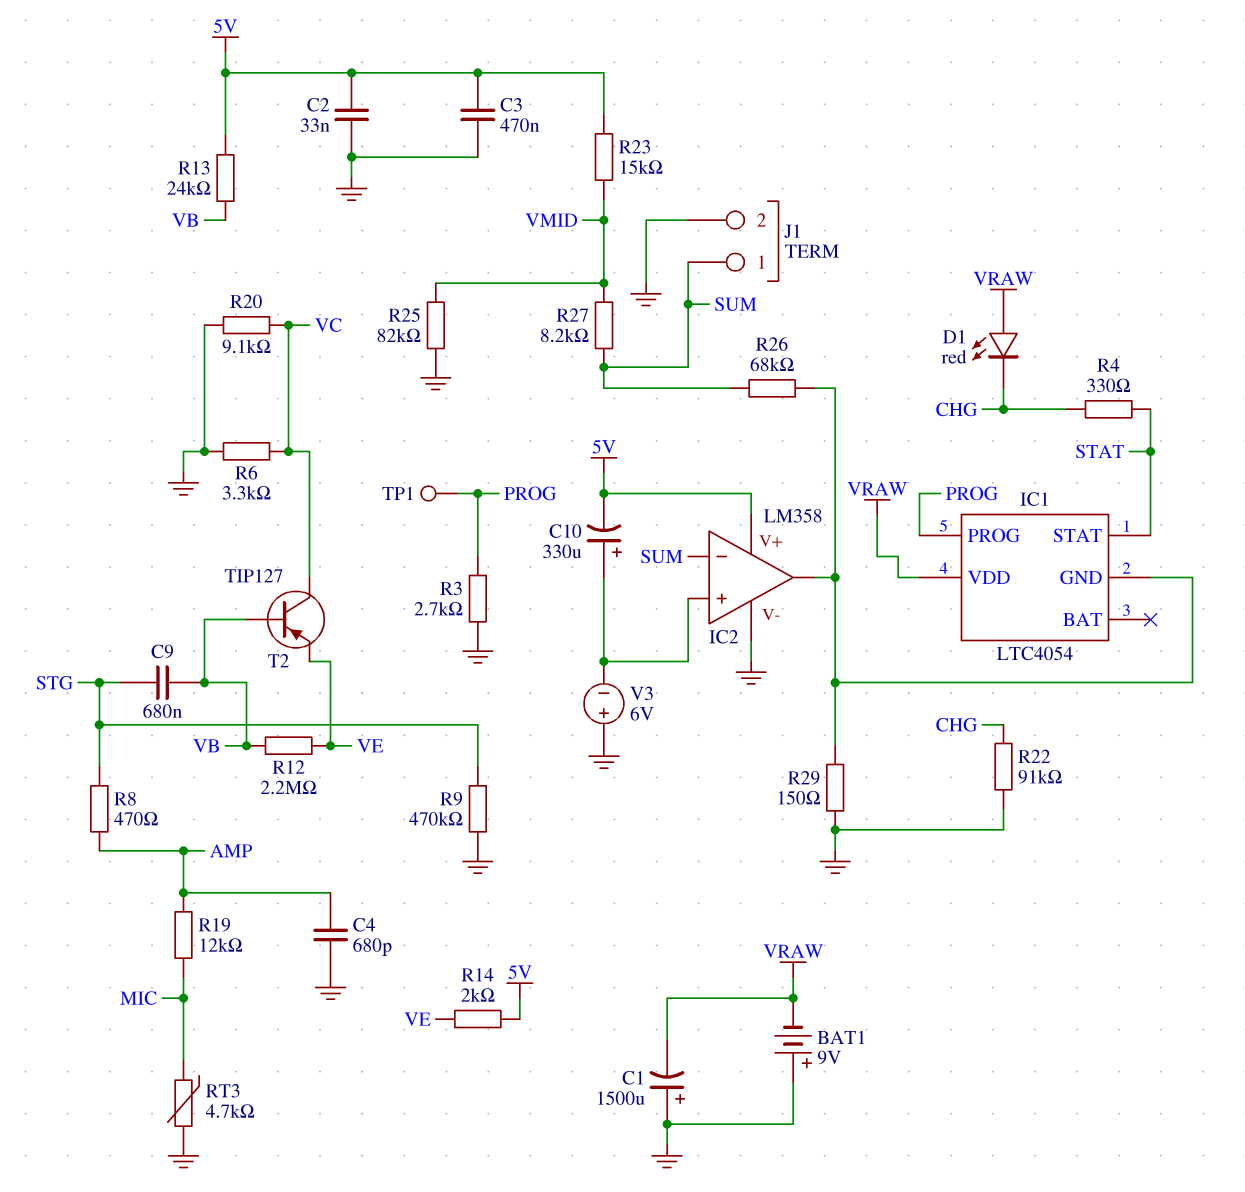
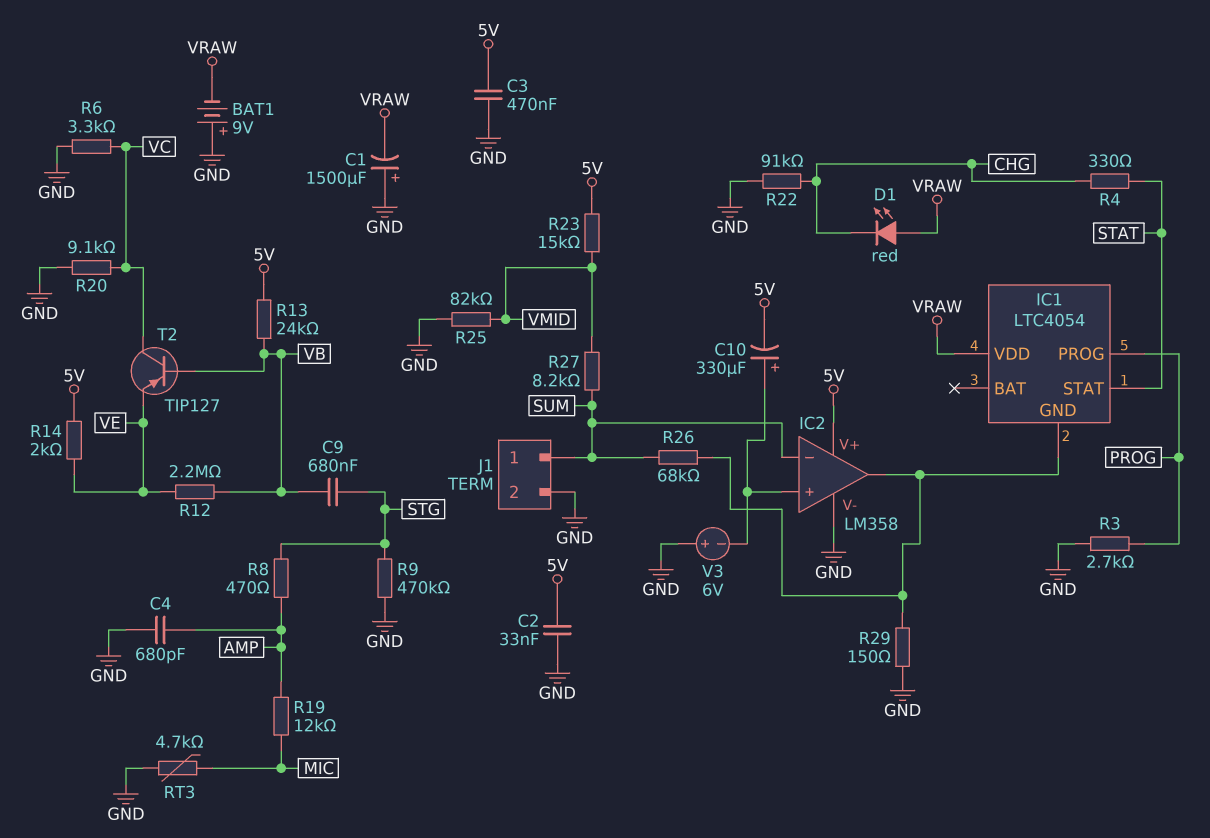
TP1: test point (PROG) -> none

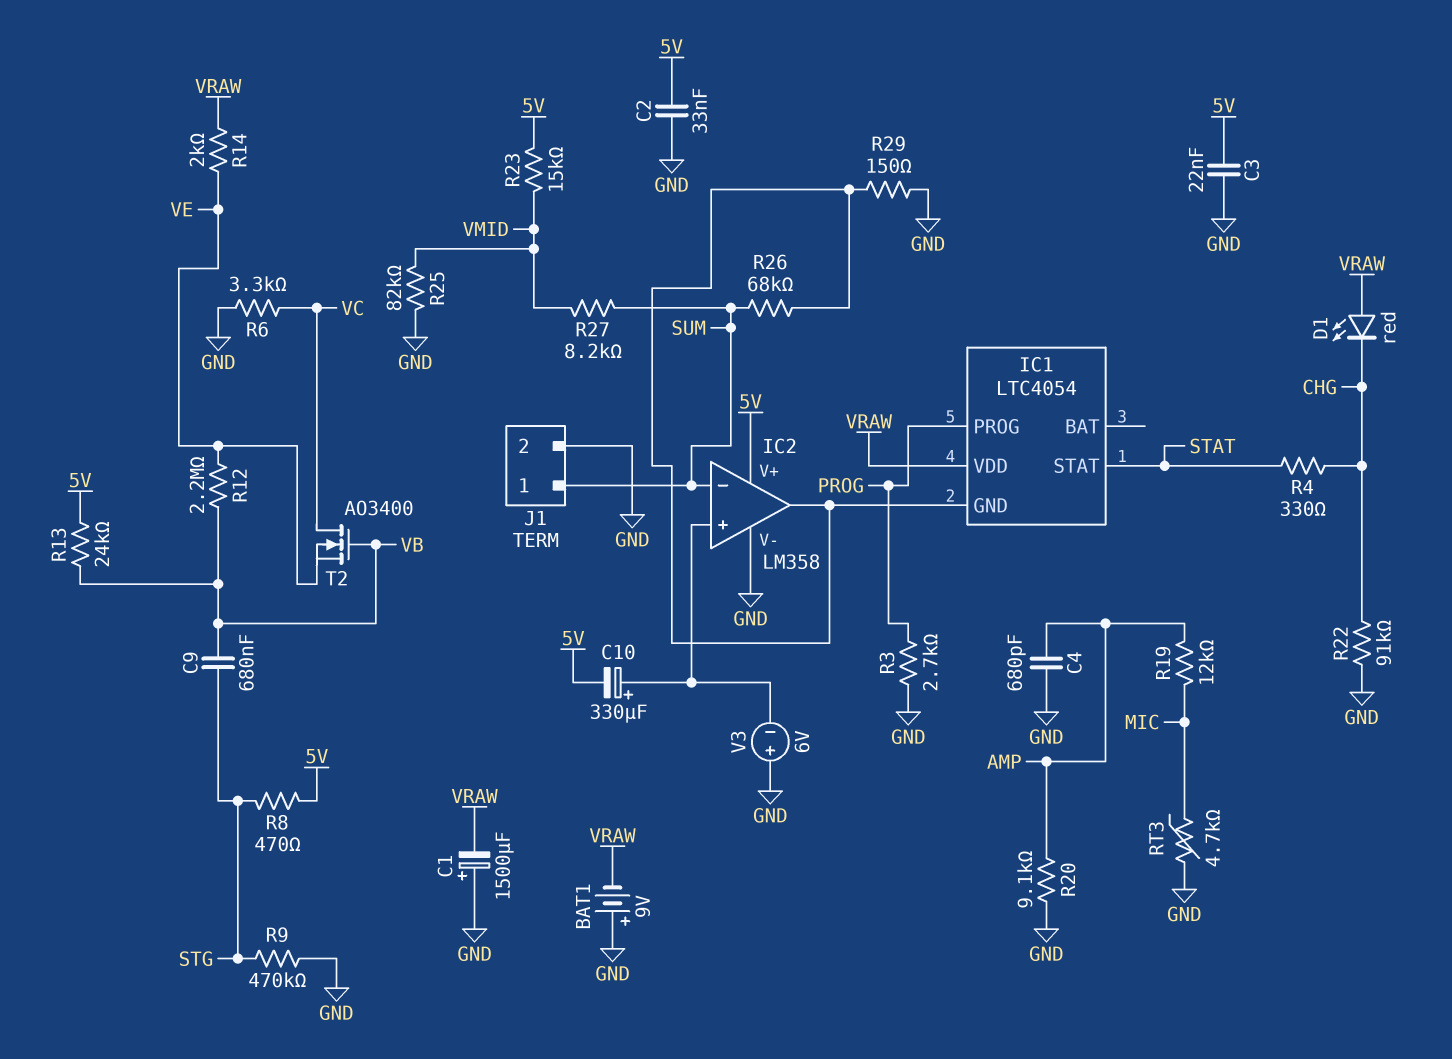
C3: 470nF (5V, GND) -> 22nF (5V, GND)
R8: 470 (AMP, STG) -> 470 (5V, STG)
R14: 2k (5V, VE) -> 2k (VE, VRAW)
R20: 9.1k (GND, VC) -> 9.1k (AMP, GND)
T2: PNP TIP127 (B VB, C VC, E VE) -> NMOS AO3400 (G VB, D VC, S VE)

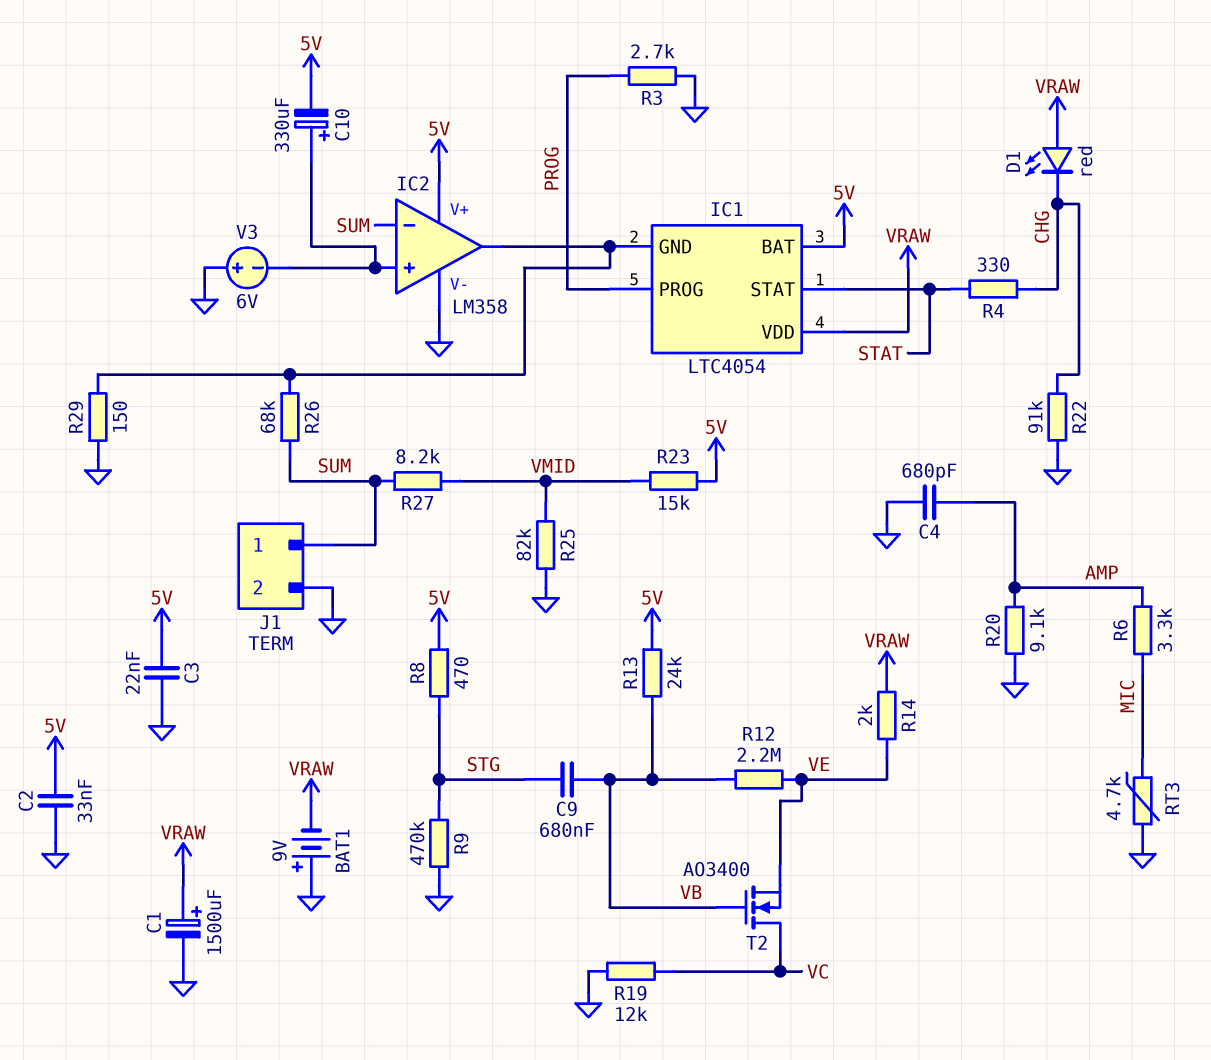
C1: 1500uF (plus GND, minus VRAW) -> 1500uF (plus VRAW, minus GND)
IC1 pin BAT: none -> 5V
R6: 3.3k (GND, VC) -> 3.3k (AMP, MIC)
R19: 12k (AMP, MIC) -> 12k (GND, VC)

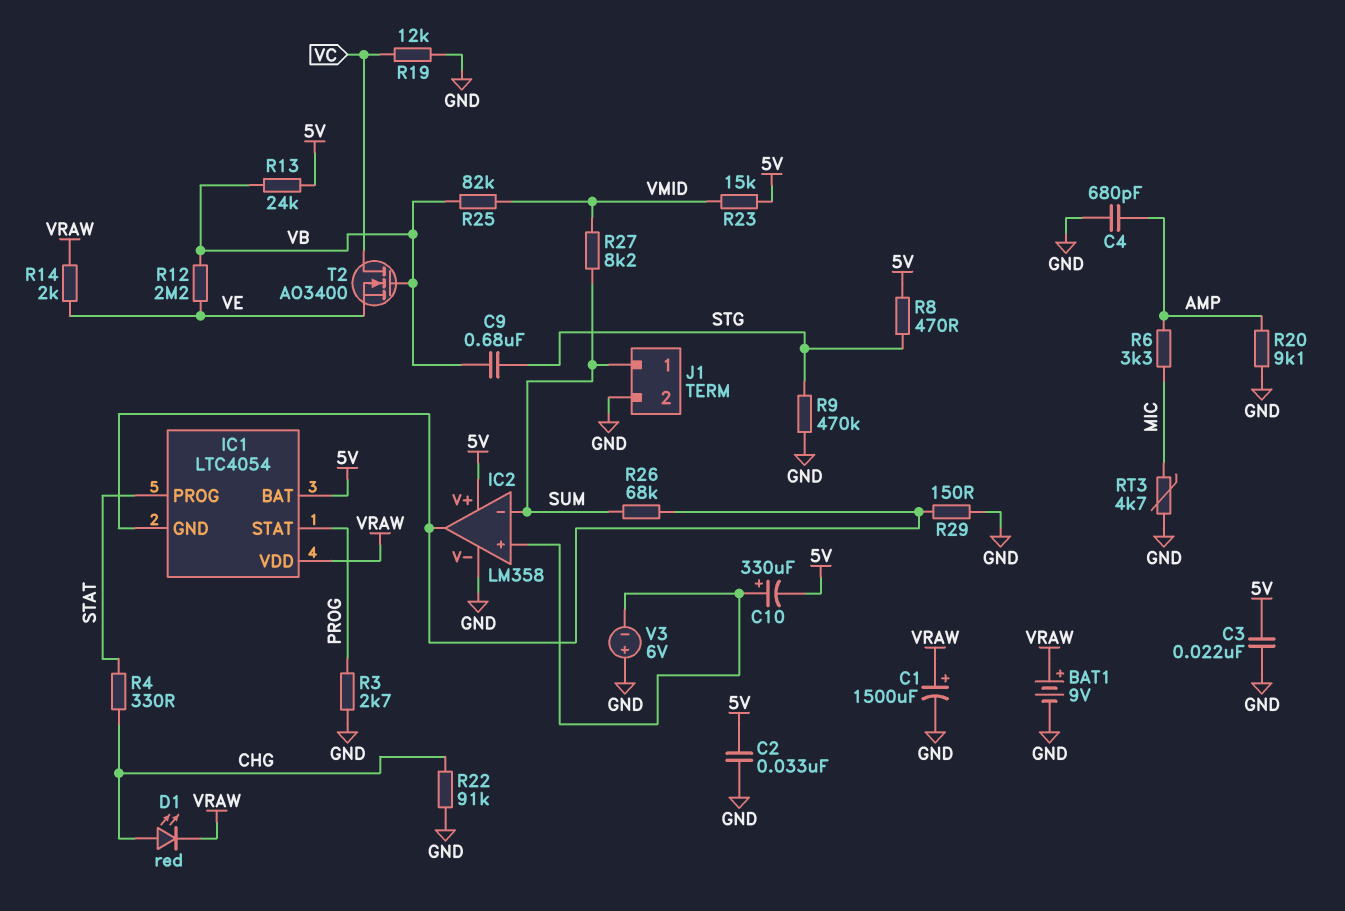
BAT1: 9V (plus GND, minus VRAW) -> 9V (plus VRAW, minus GND)
D1: LED red (A VRAW, K CHG) -> LED red (A CHG, K VRAW)
IC1 pin PROG: PROG -> STAT
IC1 pin STAT: STAT -> PROG
R25: 82k (GND, VMID) -> 82k (VB, VMID)

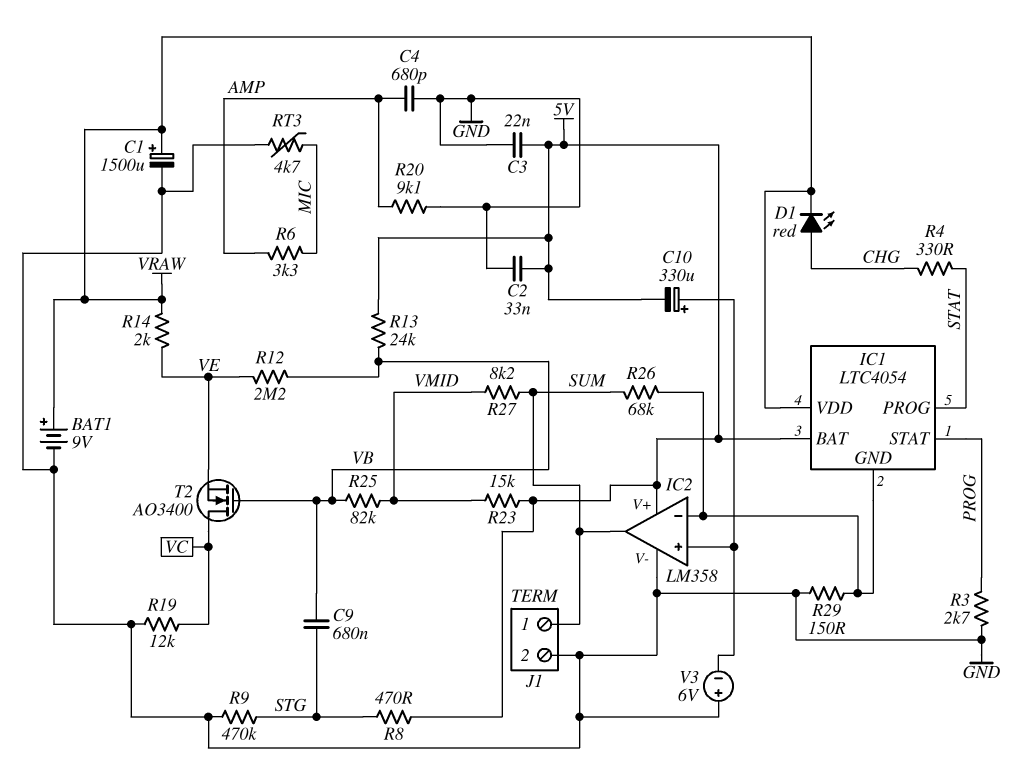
IC2 pin in-: SUM -> IC1/GND
IC2 pin out: IC1/GND -> SUM
R22: 91k (CHG, GND) -> none

